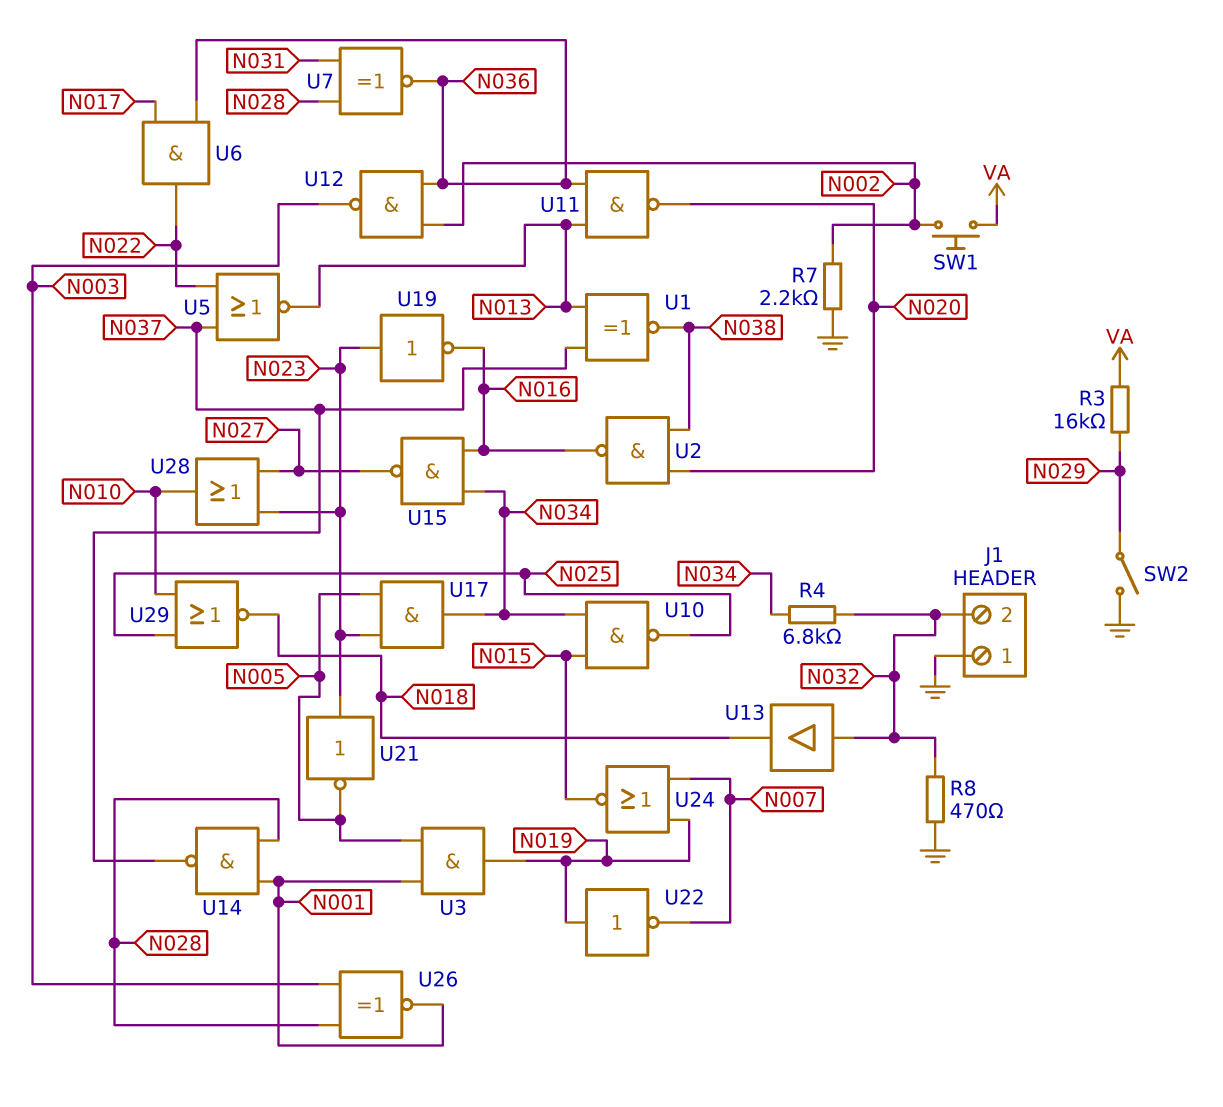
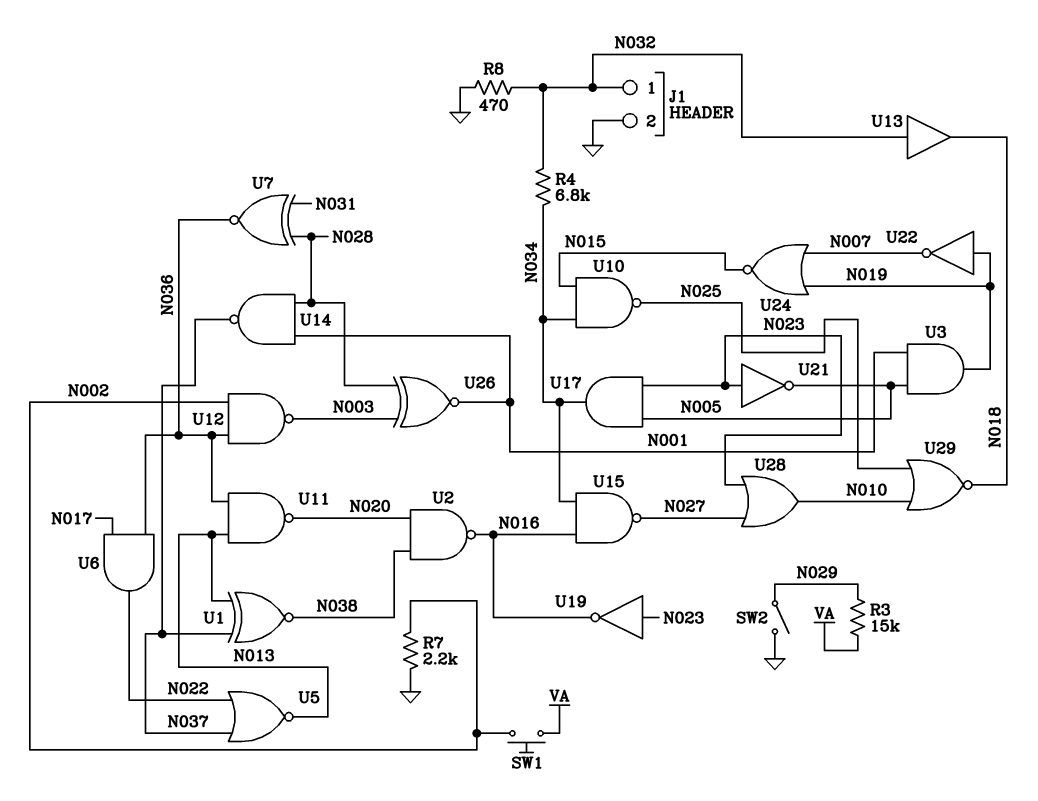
J1 pin 1: GND -> N032
J1 pin 2: N032 -> GND
R3: 16k (N029, VA) -> 15k (N029, VA)

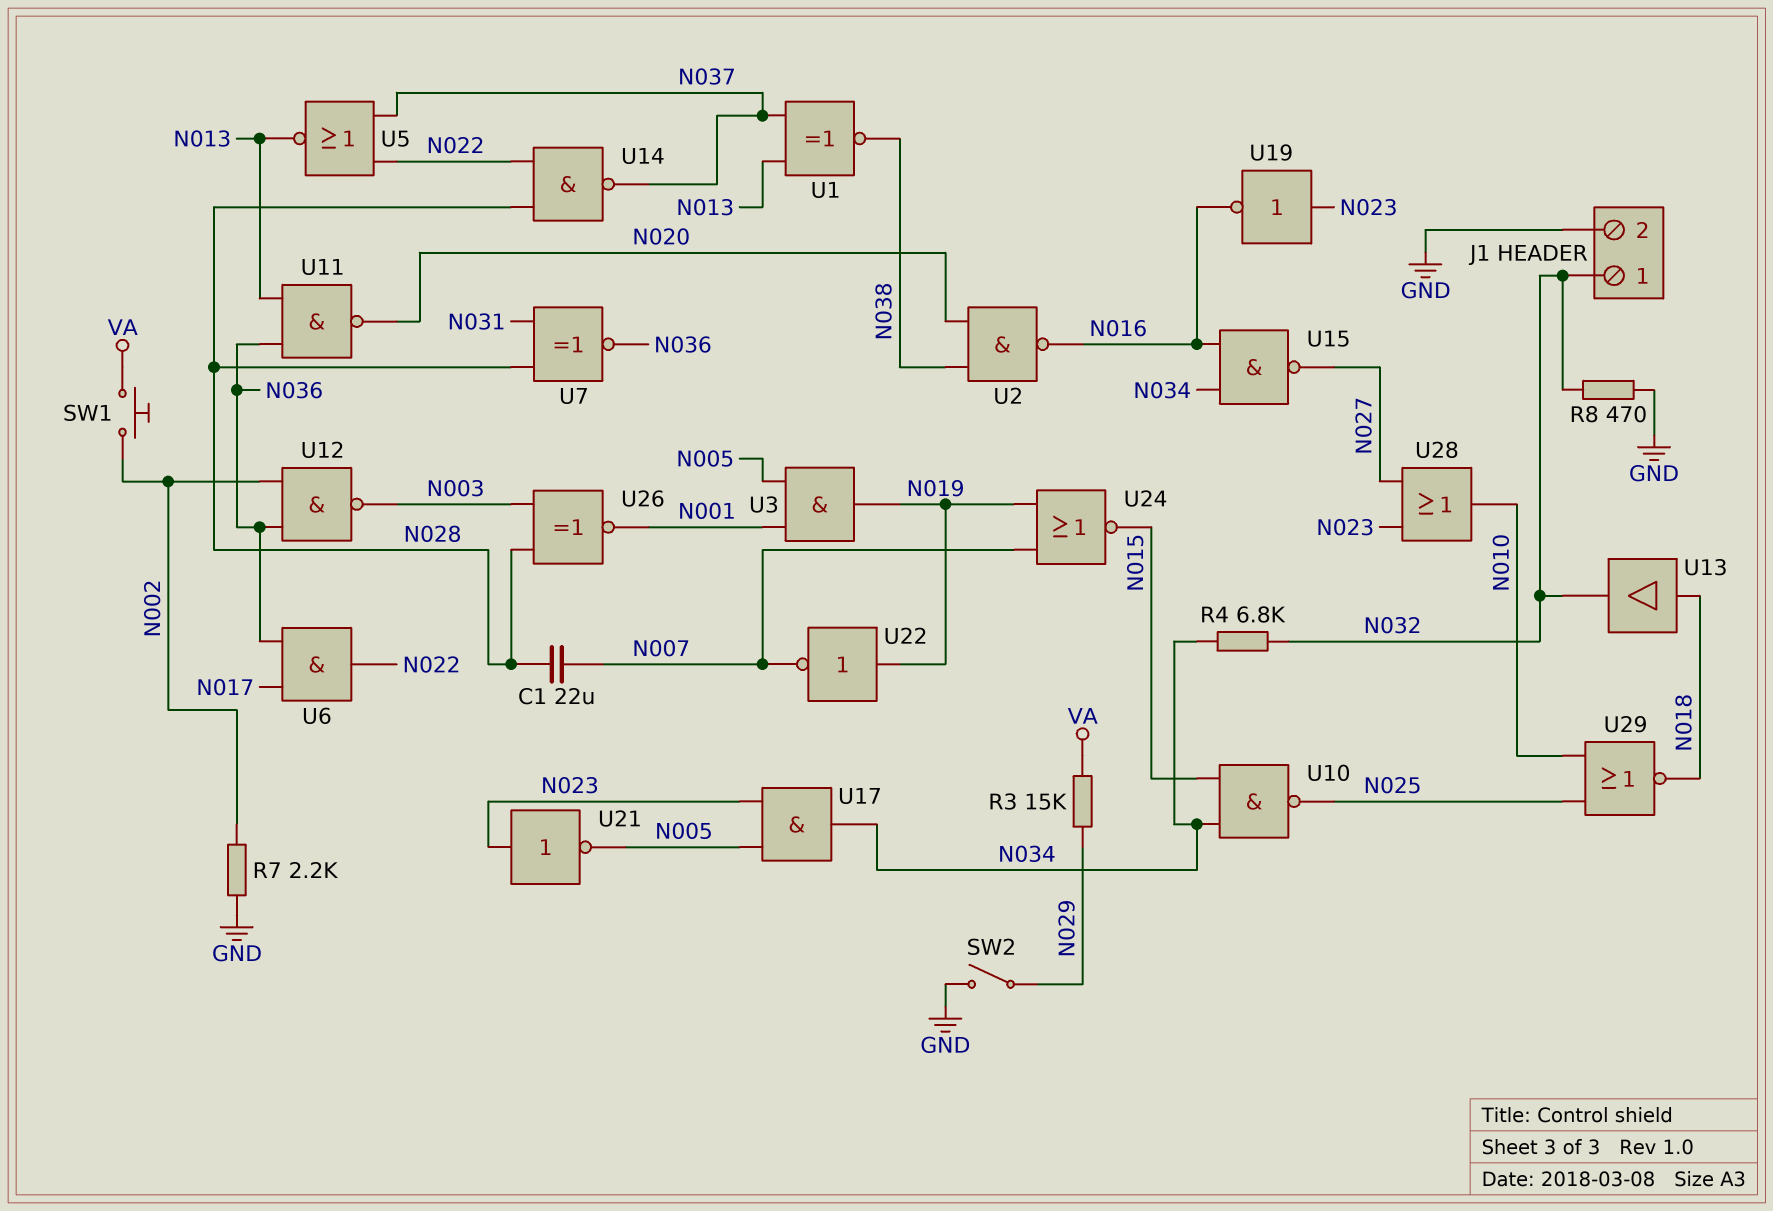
C1: none -> 22uF (N007, N028)
U13: buffer (in N032, out N018) -> buffer (in N018, out N032)
U14: NAND (in N001, in N028, out N037) -> NAND (in N022, in N028, out N037)

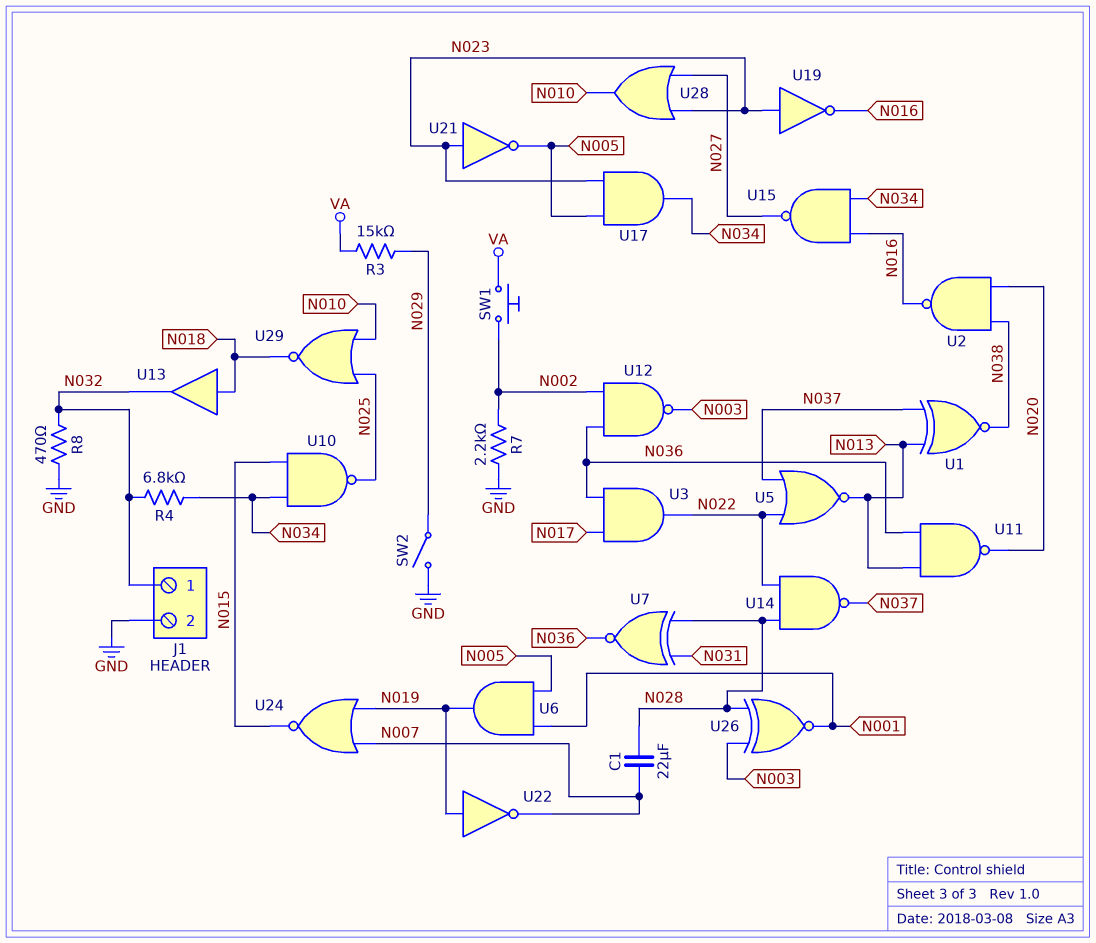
U3: AND (in N001, in N005, out N019) -> AND (in N017, in N036, out N022)
U6: AND (in N017, in N036, out N022) -> AND (in N001, in N005, out N019)

